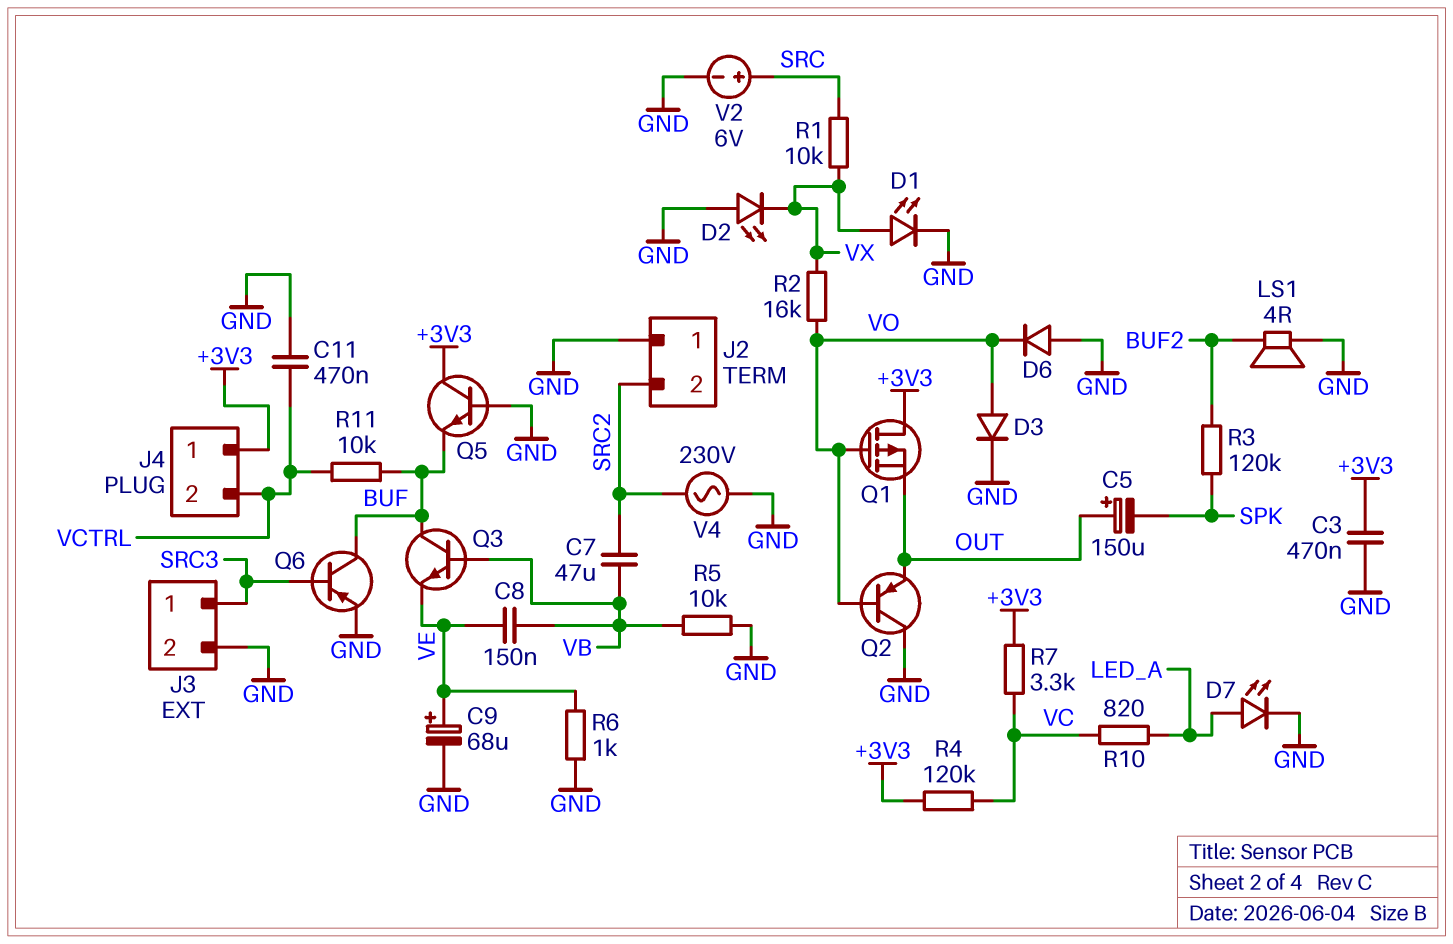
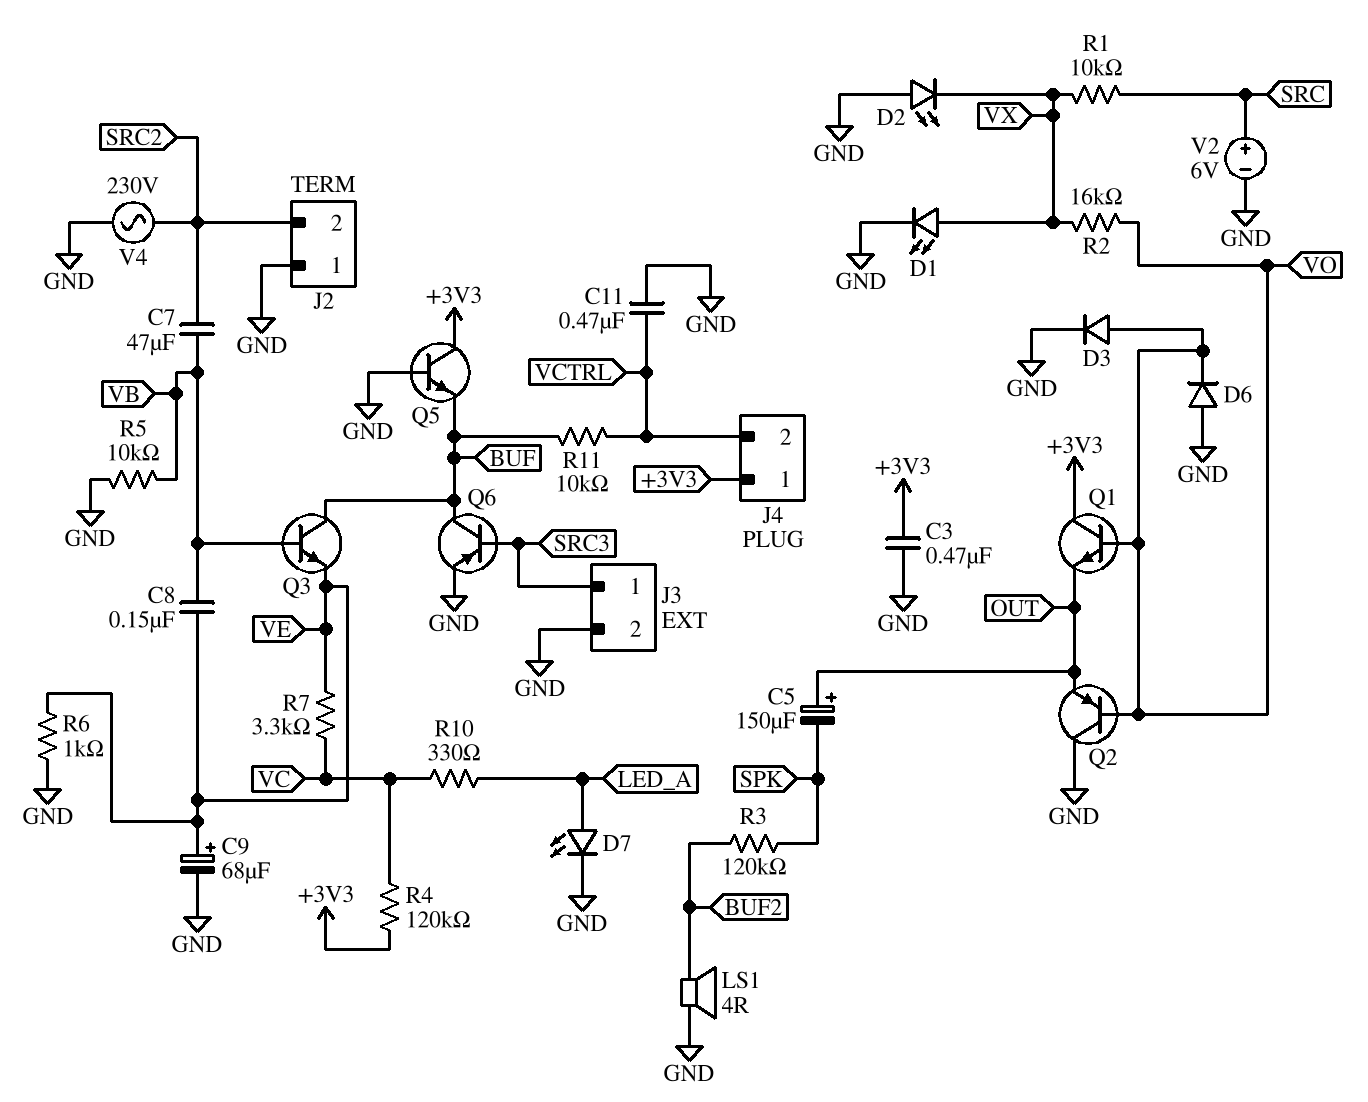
Q1: PMOS (G VO, D +3V3, S OUT) -> NPN (B VO, C +3V3, E OUT)
R7: 3.3k (+3V3, VC) -> 3.3k (VC, VE)
R10: 820 (LED_A, VC) -> 330 (LED_A, VC)

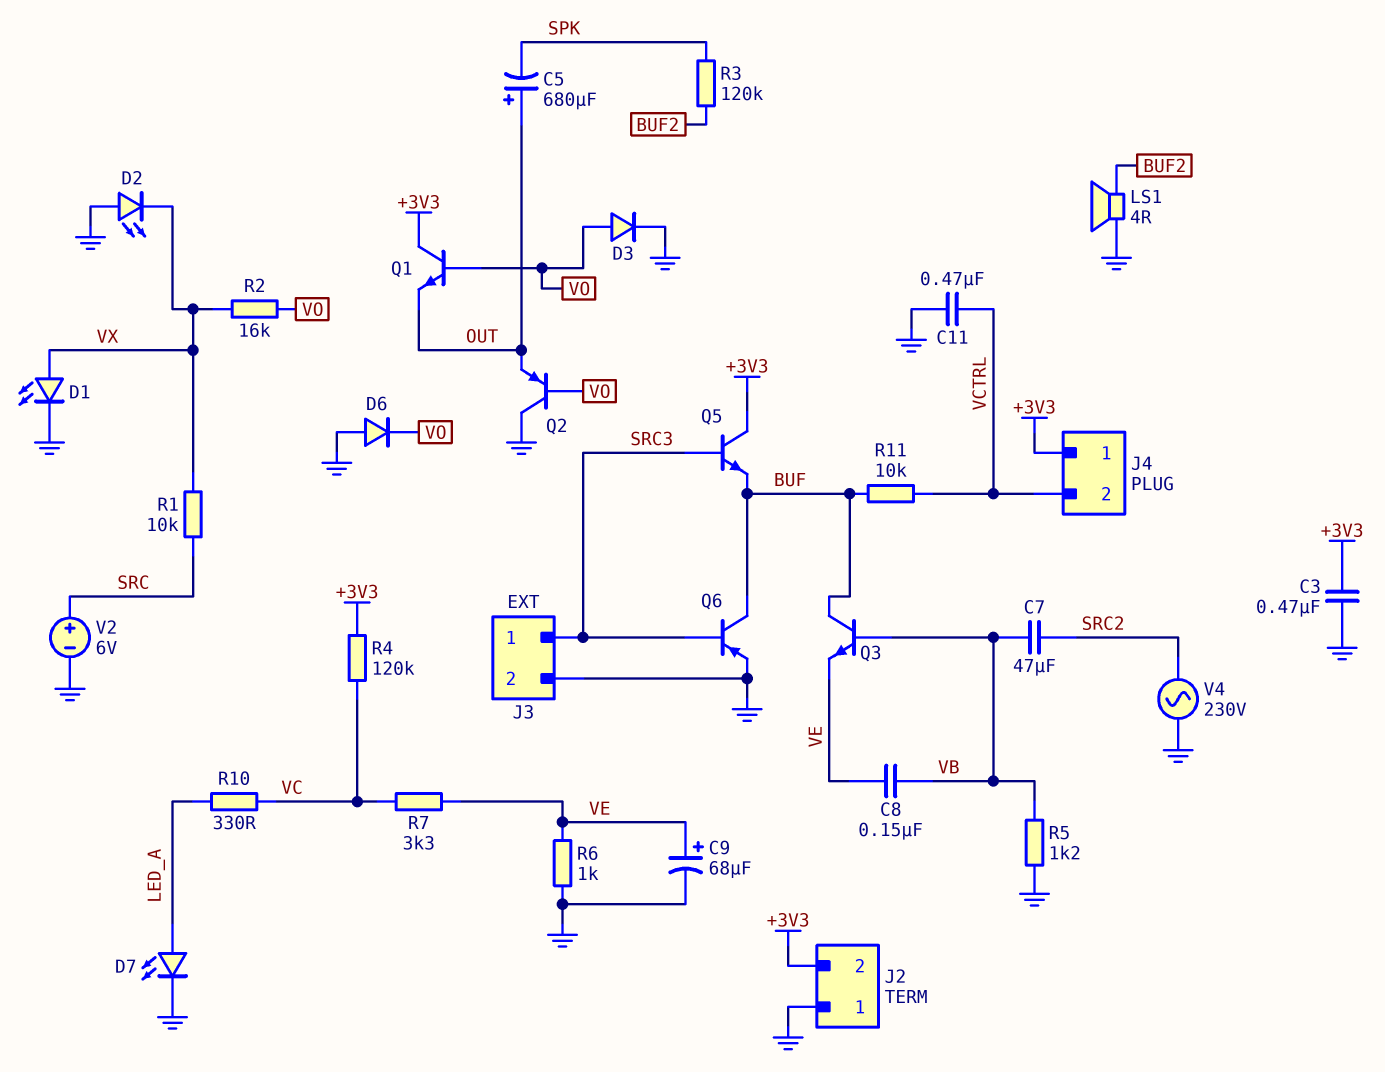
C5: 150uF (plus OUT, minus SPK) -> 680uF (plus OUT, minus SPK)
J2 pin 2: SRC2 -> +3V3
Q5: NPN (B GND, C +3V3, E BUF) -> NPN (B SRC3, C +3V3, E BUF)
R5: 10k (GND, VB) -> 1.2k (GND, VB)

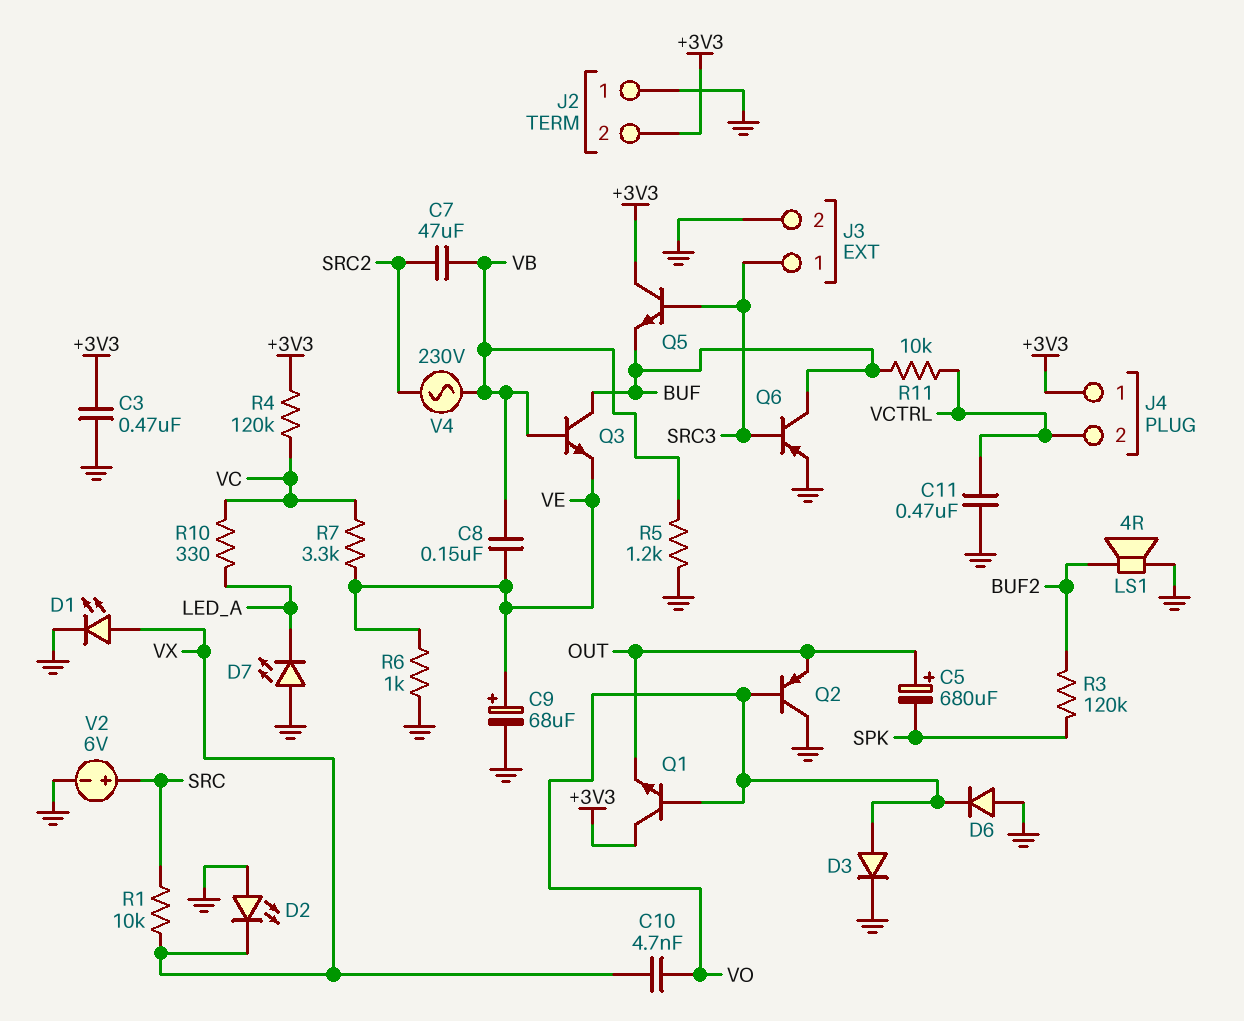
C10: none -> 4.7nF (VO, VX)
D7: LED (A LED_A, K GND) -> LED (A GND, K LED_A)
R2: 16k (VO, VX) -> none
V4: AC 230V (GND, SRC2) -> AC 230V (SRC2, VB)

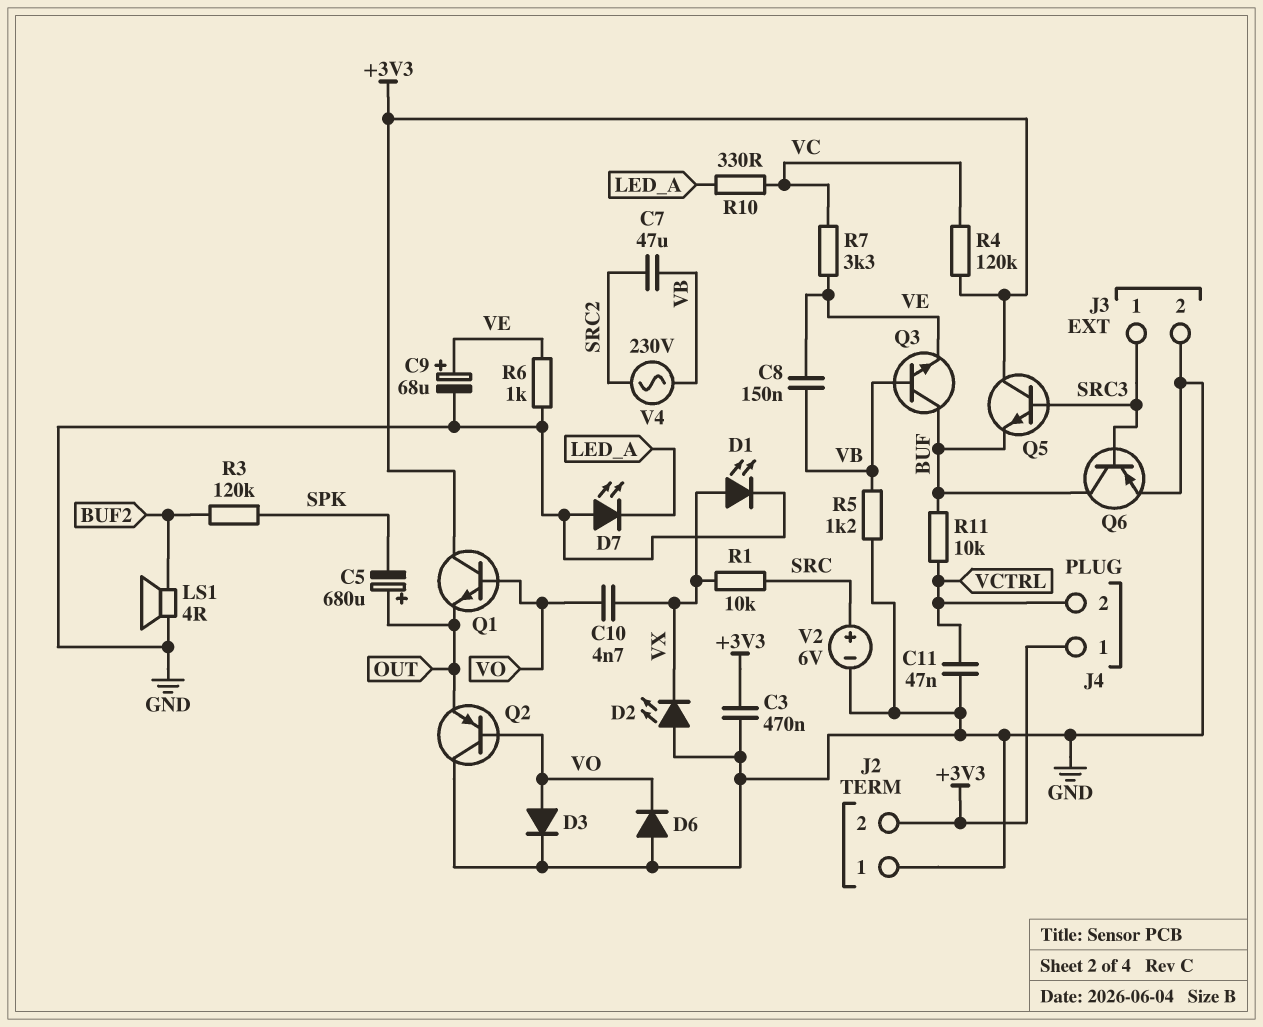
C11: 470nF (GND, VCTRL) -> 47nF (GND, VCTRL)

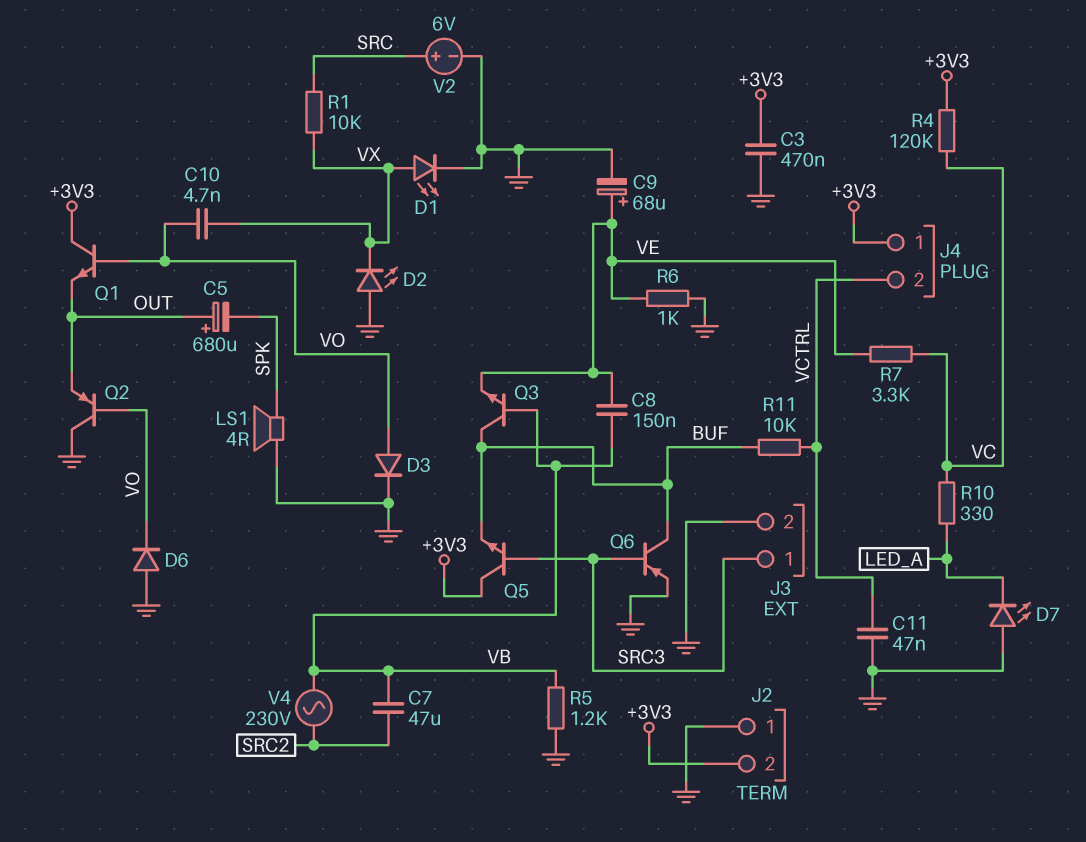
LS1: speaker 4R (BUF2, GND) -> speaker 4R (GND, SPK)
R3: 120k (BUF2, SPK) -> none

